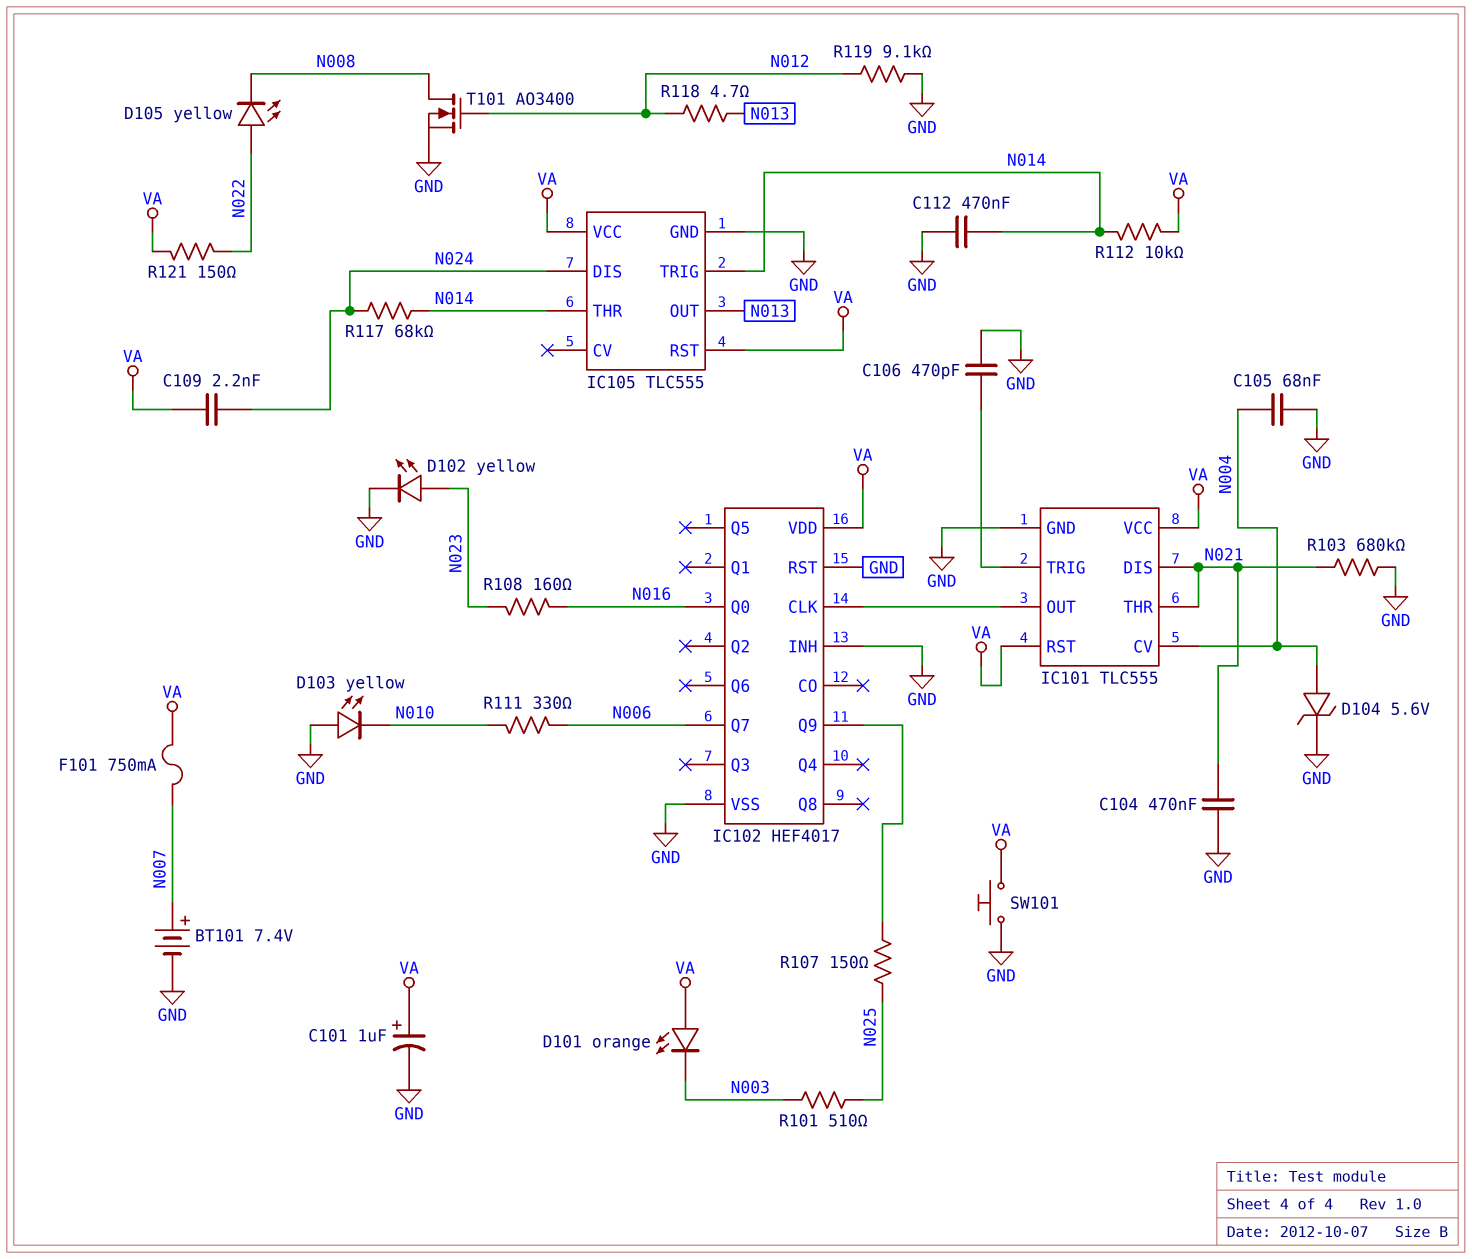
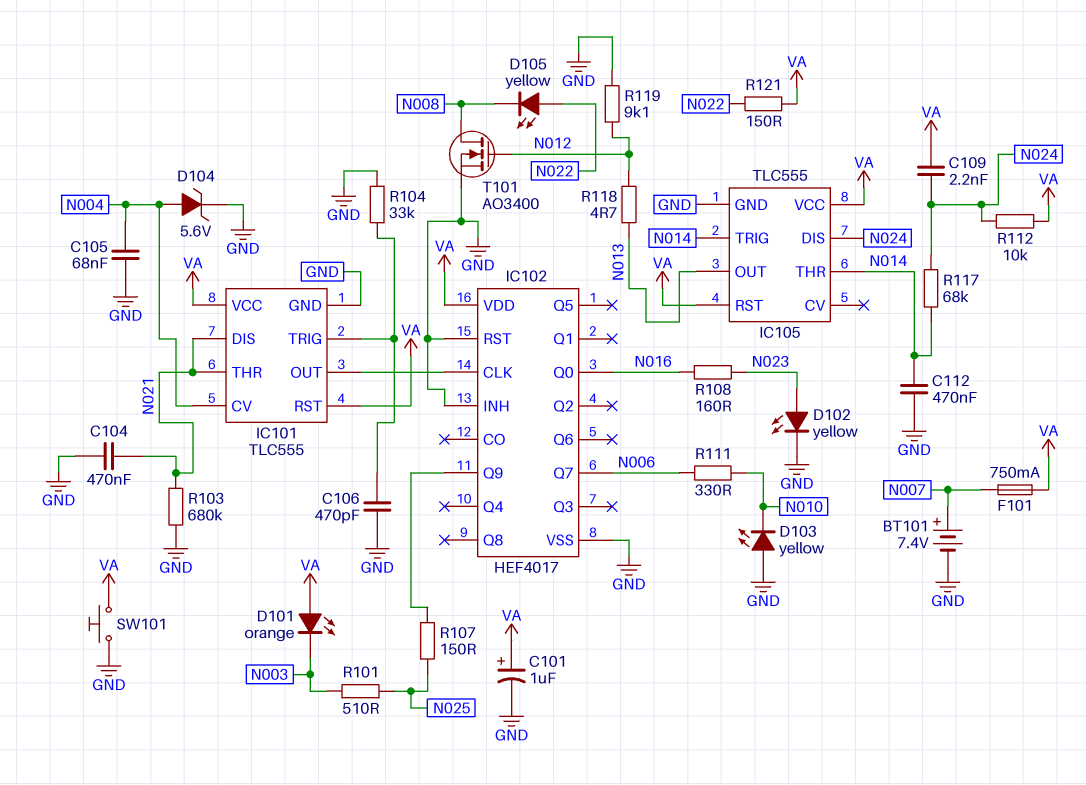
R104: none -> 33k (GND, IC101/TRIG)
R112: 10k (N014, VA) -> 10k (N024, VA)

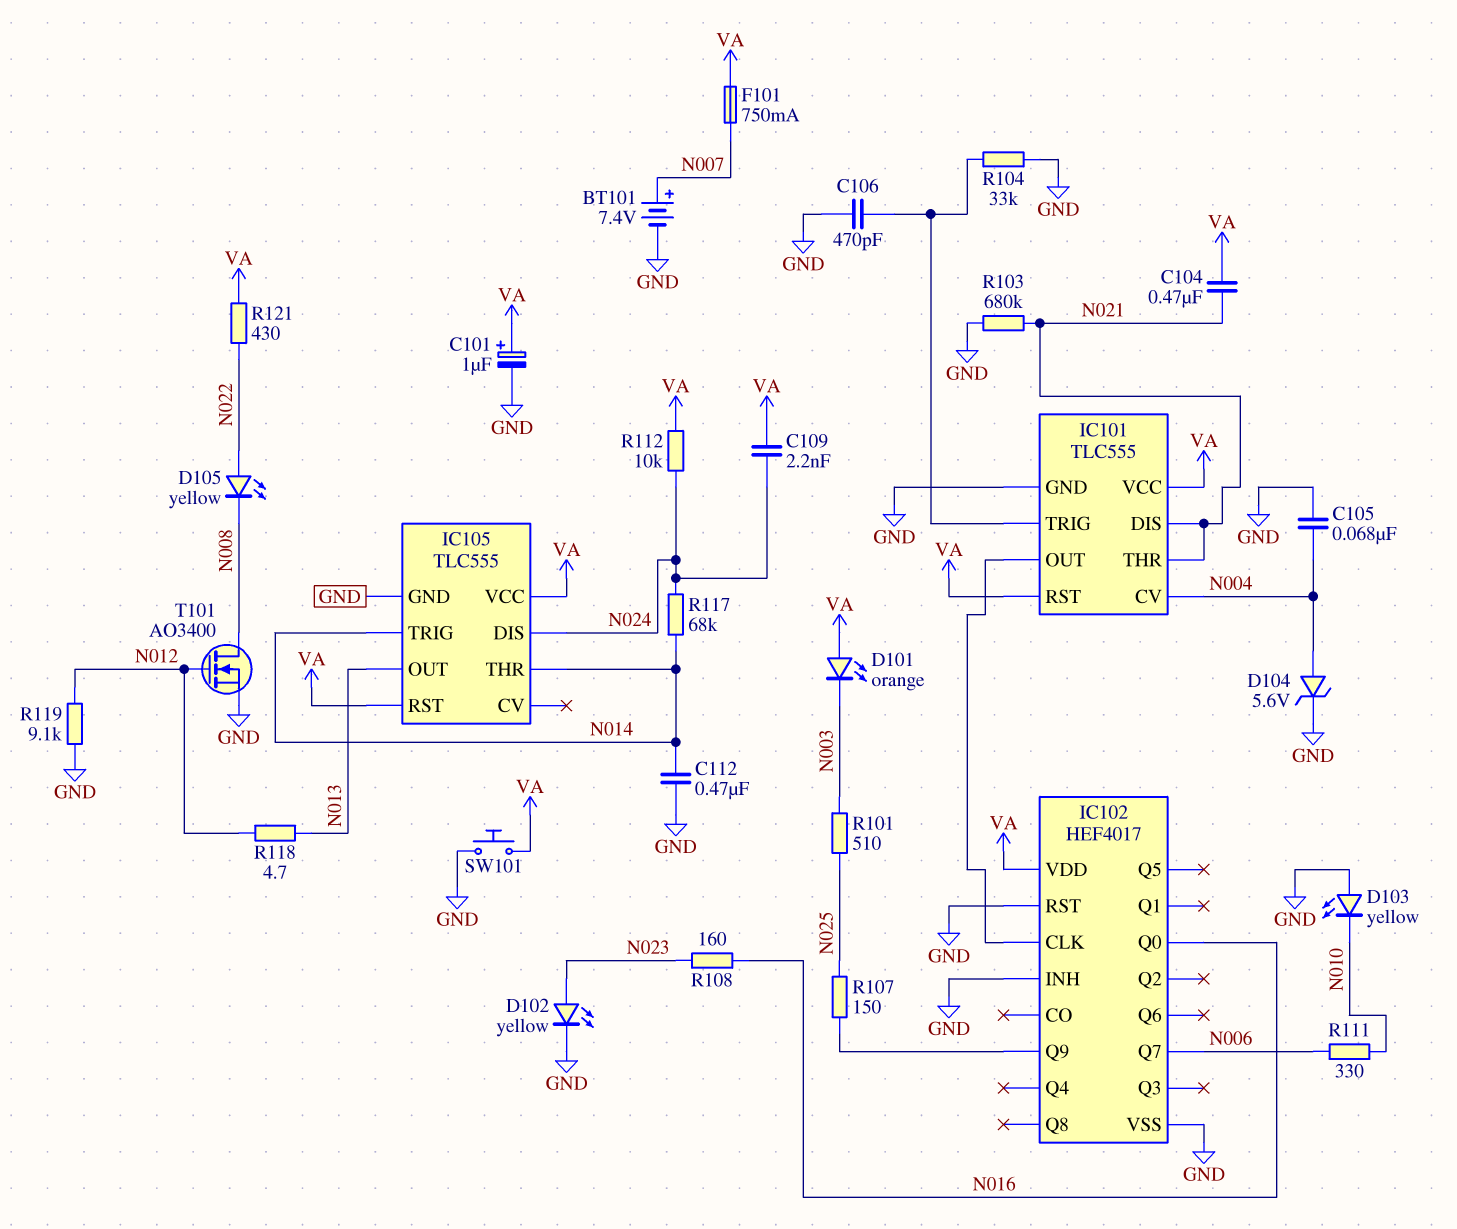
C104: 470nF (GND, N021) -> 470nF (N021, VA)
R121: 150 (N022, VA) -> 430 (N022, VA)

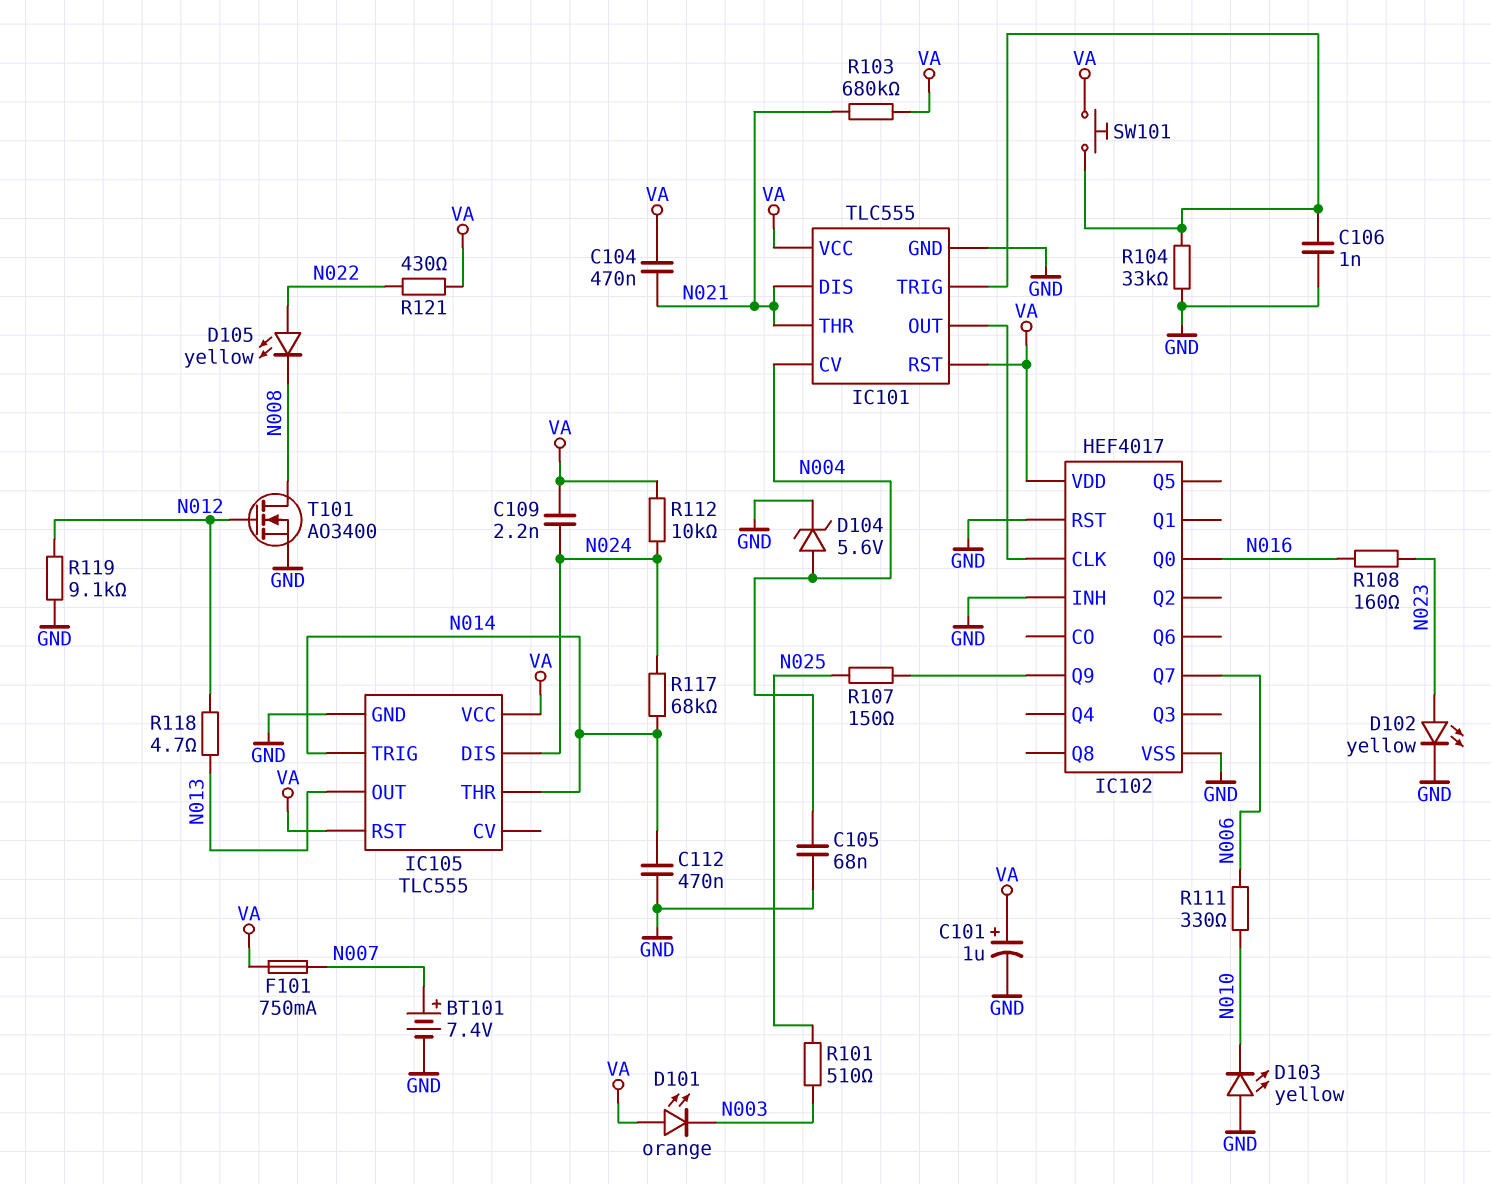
C106: 470pF (GND, IC101/TRIG) -> 1nF (GND, IC101/TRIG)
R103: 680k (GND, N021) -> 680k (N021, VA)
SW101: button (GND, VA) -> button (IC101/TRIG, VA)

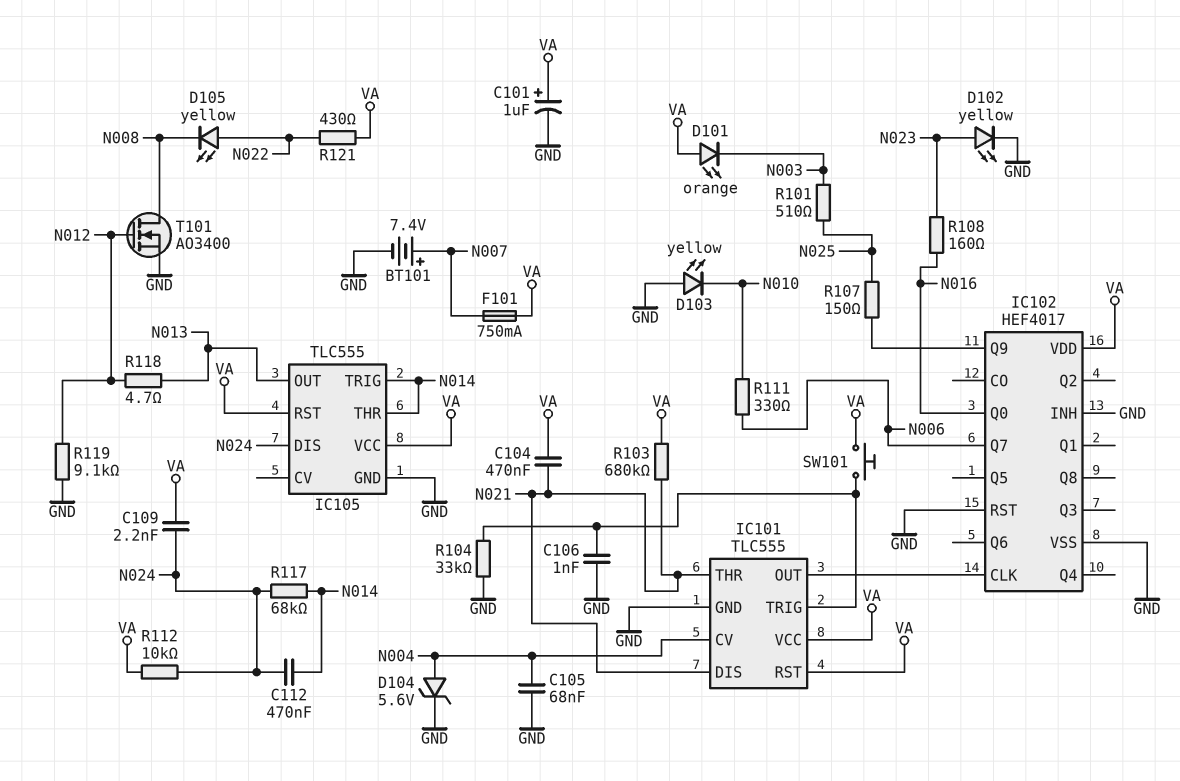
C112: 470nF (GND, N014) -> 470nF (N014, N024)

